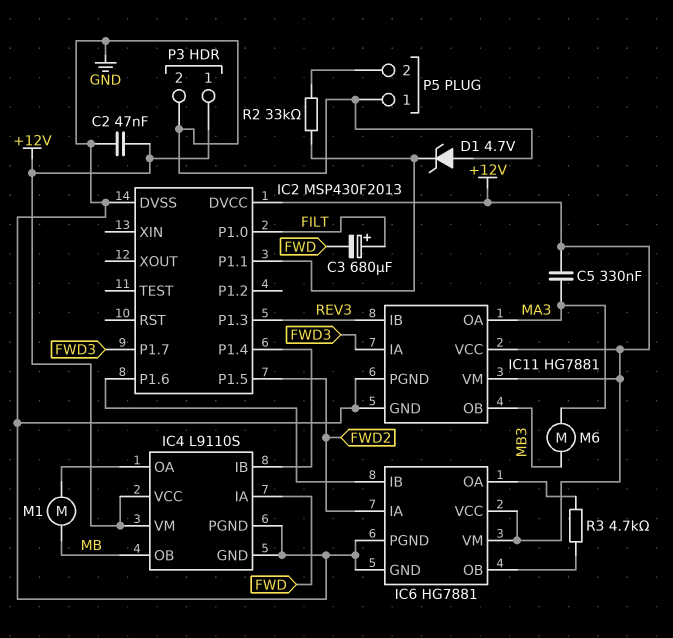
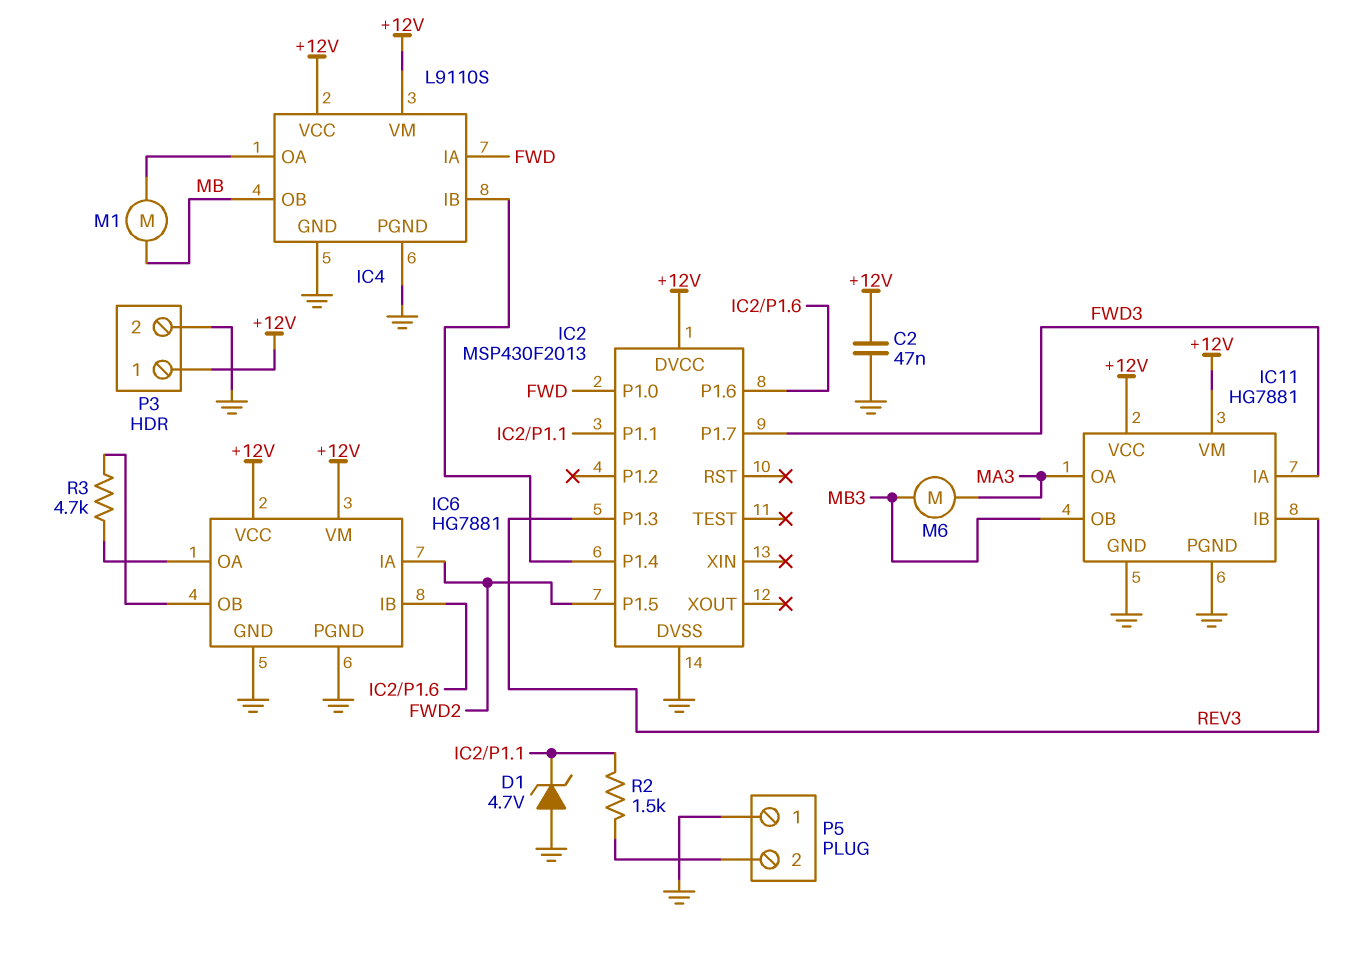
C3: 680uF (plus FILT, minus FWD) -> none
C5: 330nF (+12V, MA3) -> none
IC2 pin P1.0: FILT -> FWD
R2: 33k (IC2/P1.1, P5/2) -> 1.5k (IC2/P1.1, P5/2)

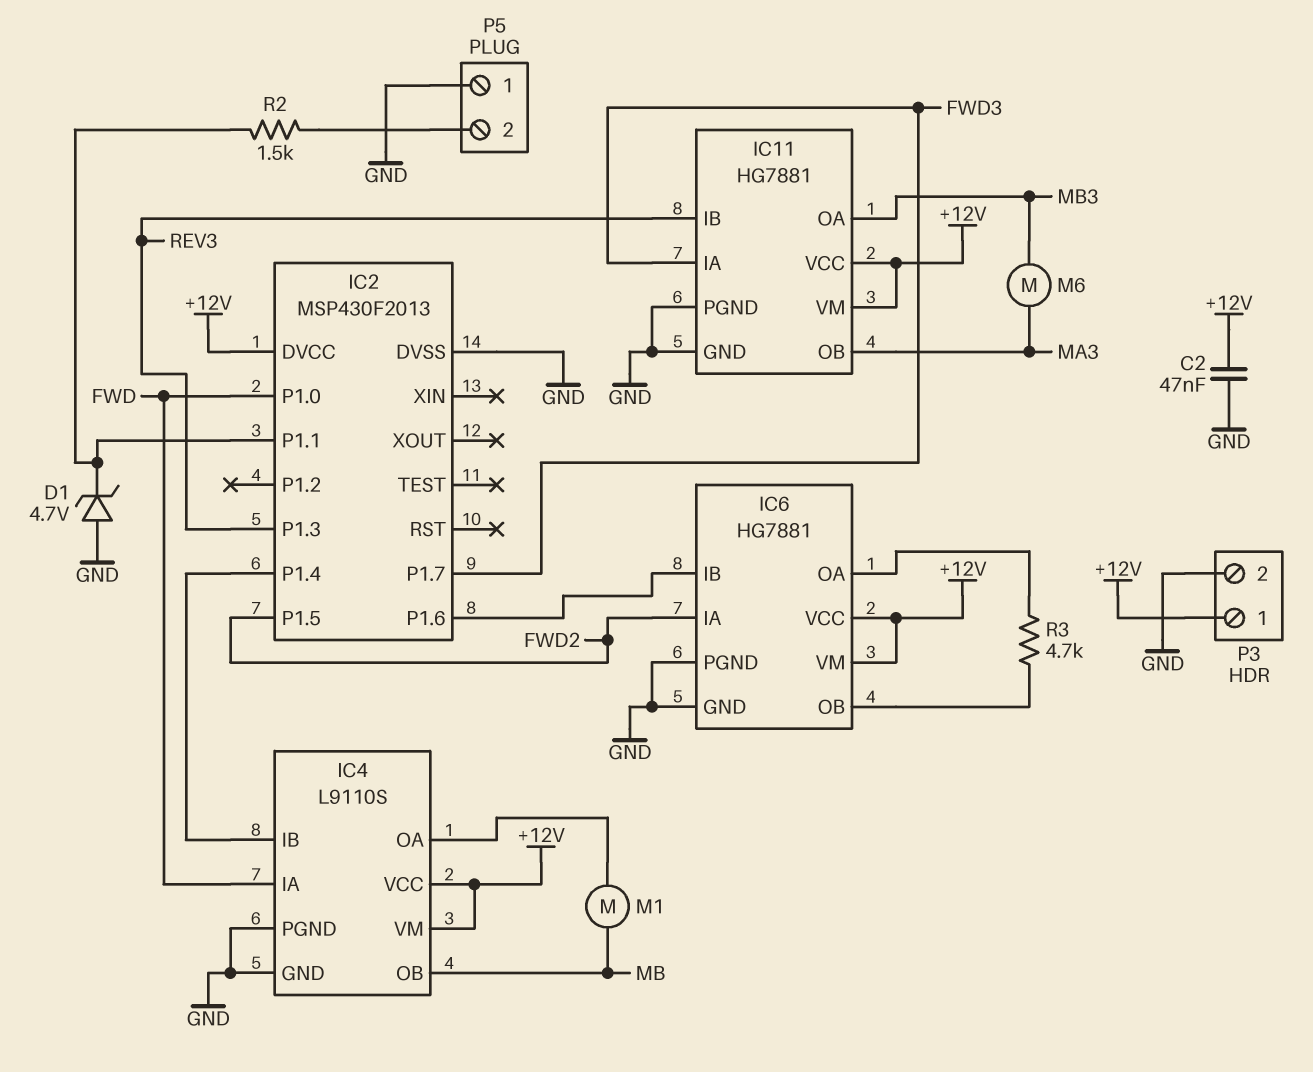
IC11 pin OA: MA3 -> MB3
IC11 pin OB: MB3 -> MA3

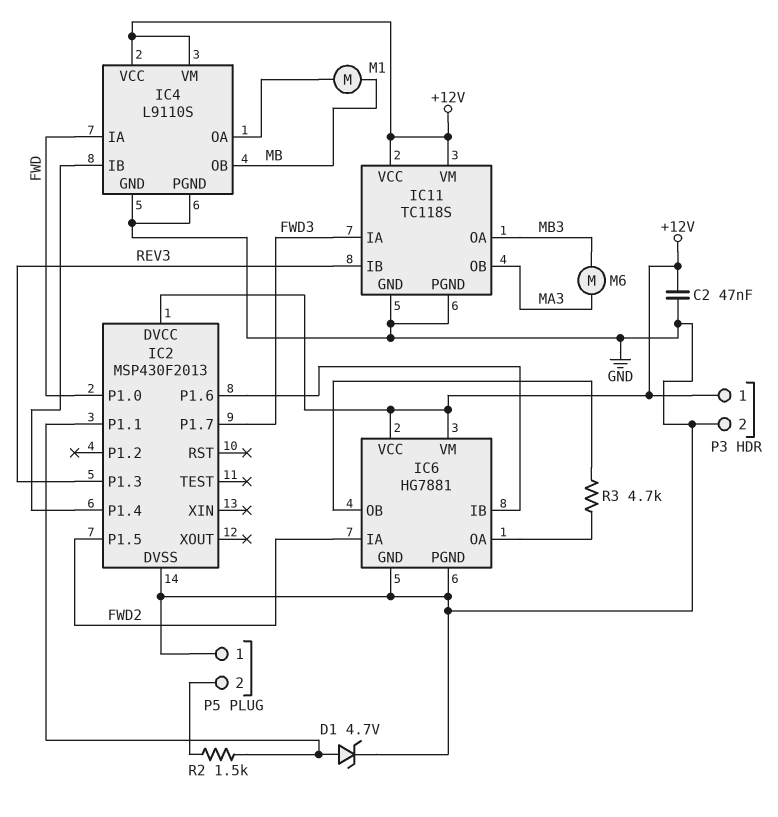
D1: zener 4.7V (A GND, K IC2/P1.1) -> zener 4.7V (A IC2/P1.1, K GND)
IC11: HG7881 -> TC118S

